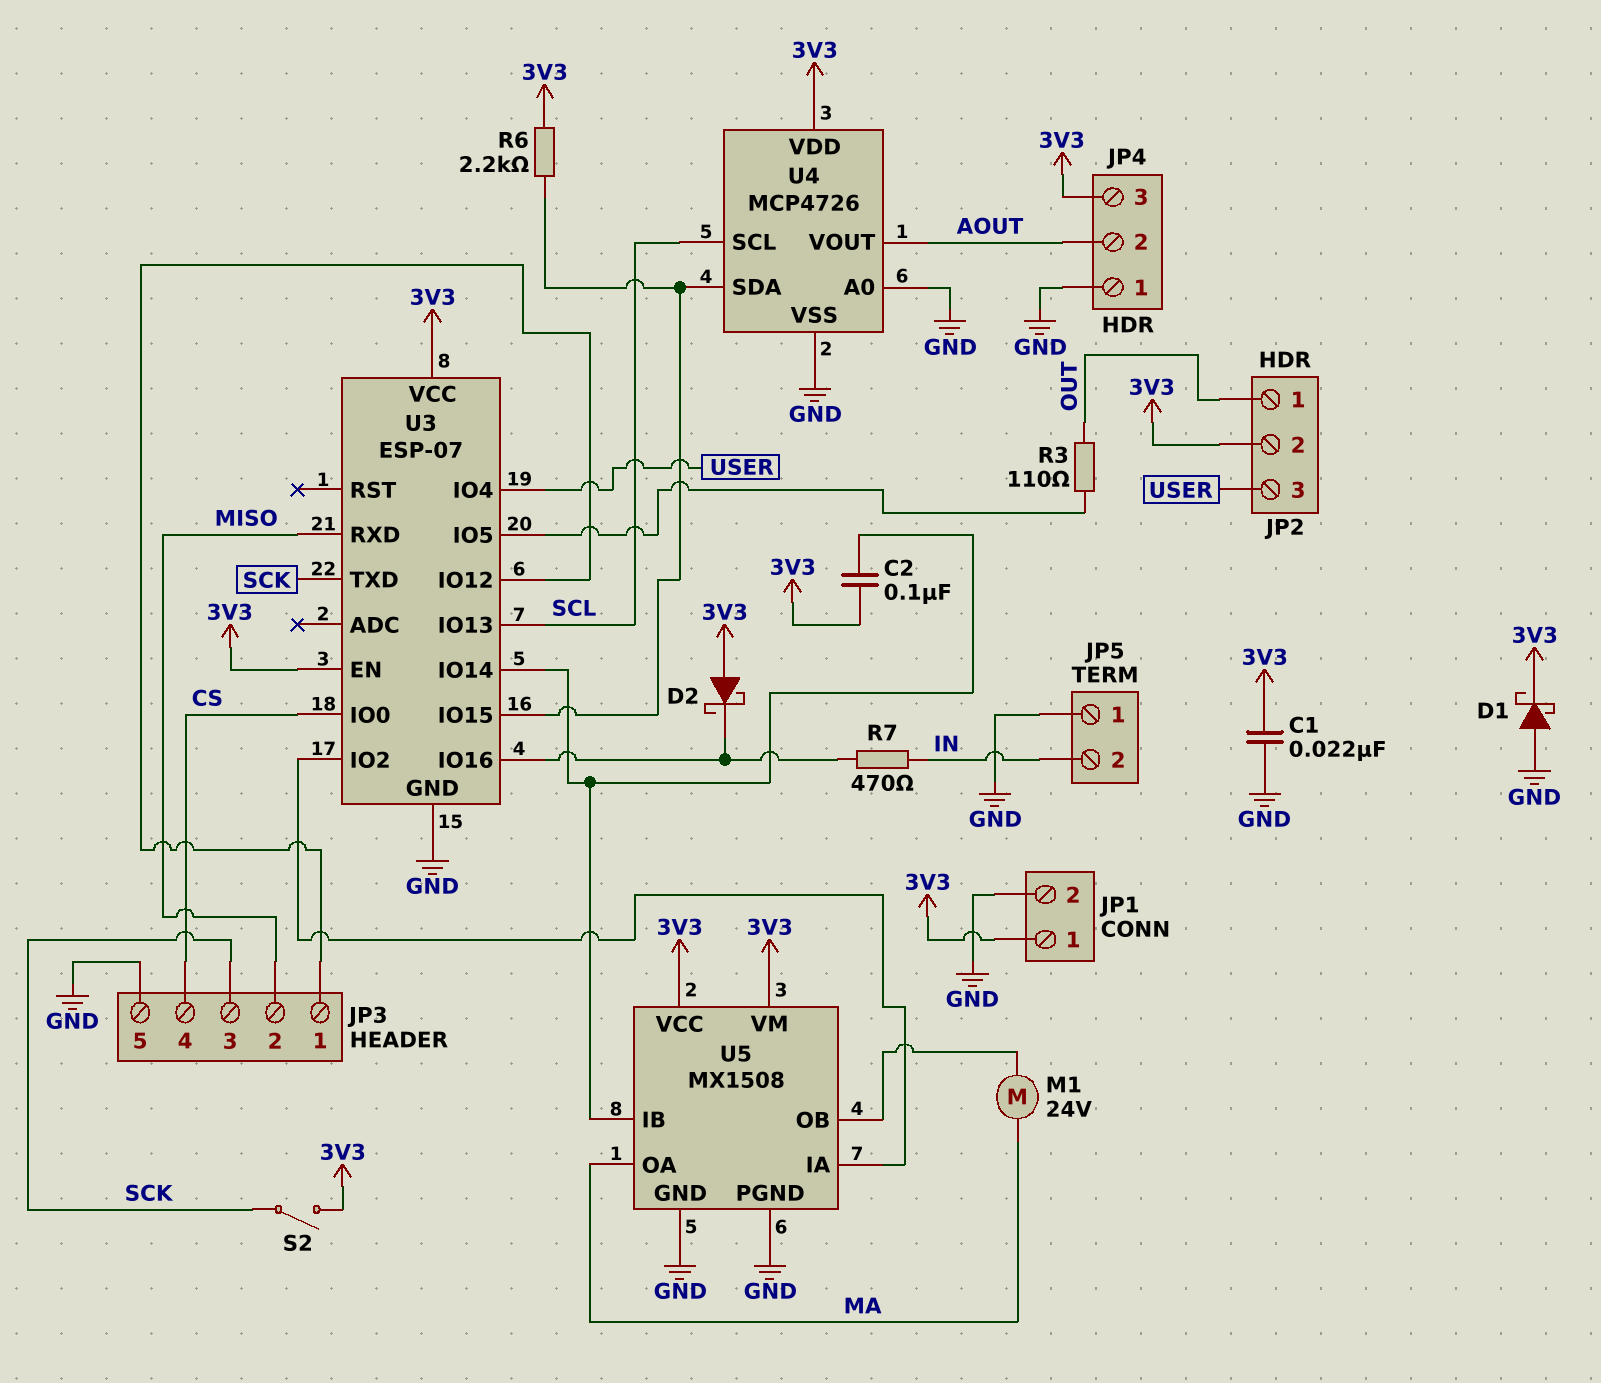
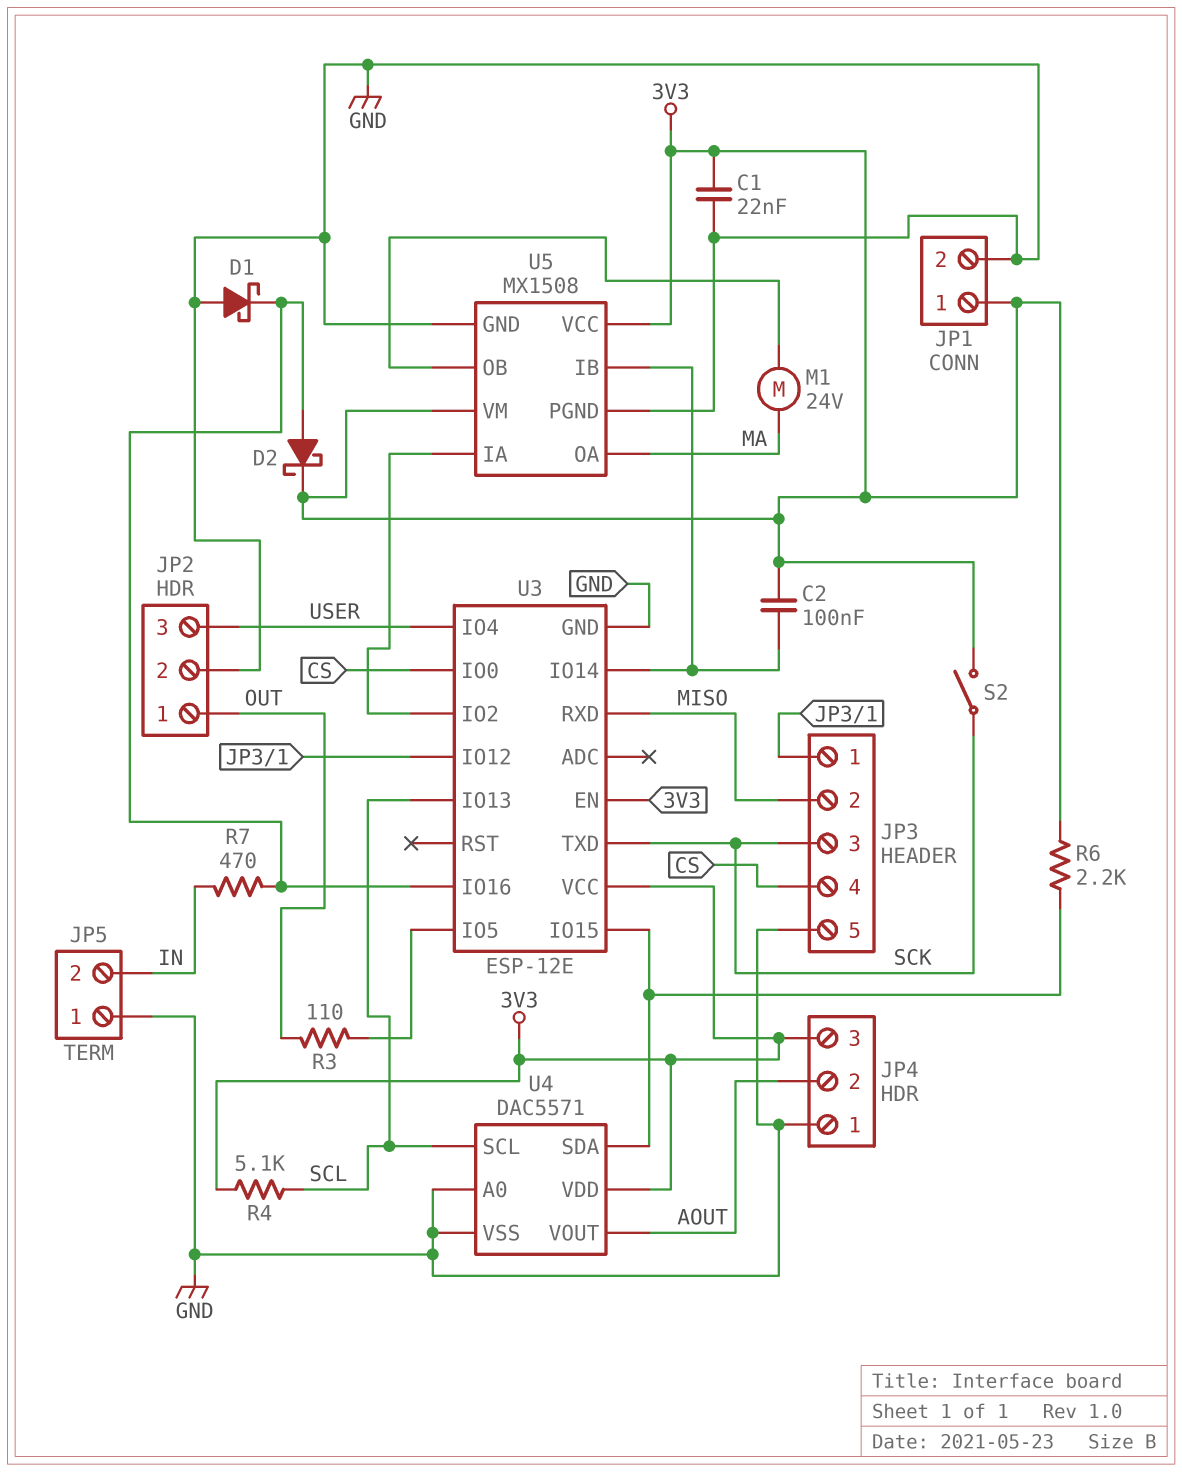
D1: schottky (A GND, K 3V3) -> schottky (A GND, K U3/IO16)
D2: schottky (A 3V3, K U3/IO16) -> schottky (A U3/IO16, K 3V3)
JP2 pin 2: 3V3 -> GND
R4: none -> 5.1k (3V3, SCL)
U3: ESP-07 -> ESP-12E
U4: MCP4726 -> DAC5571

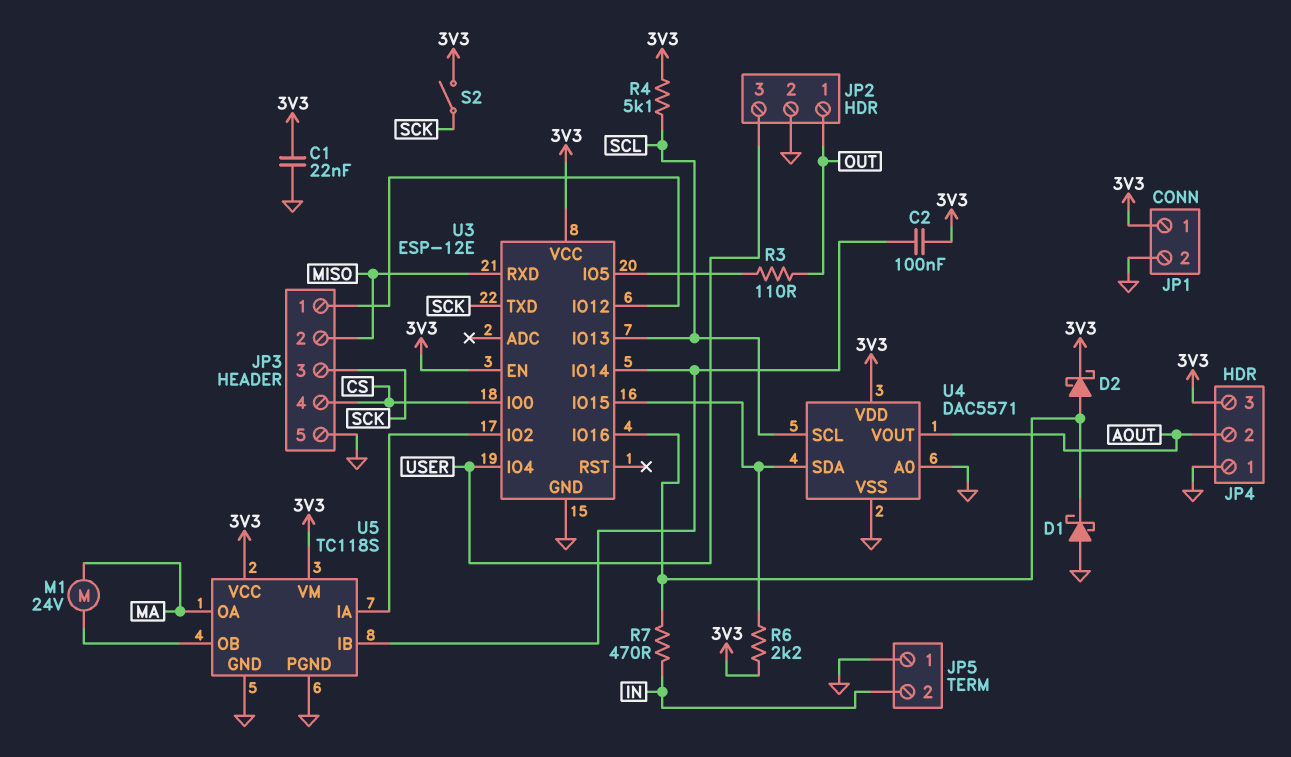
U5: MX1508 -> TC118S

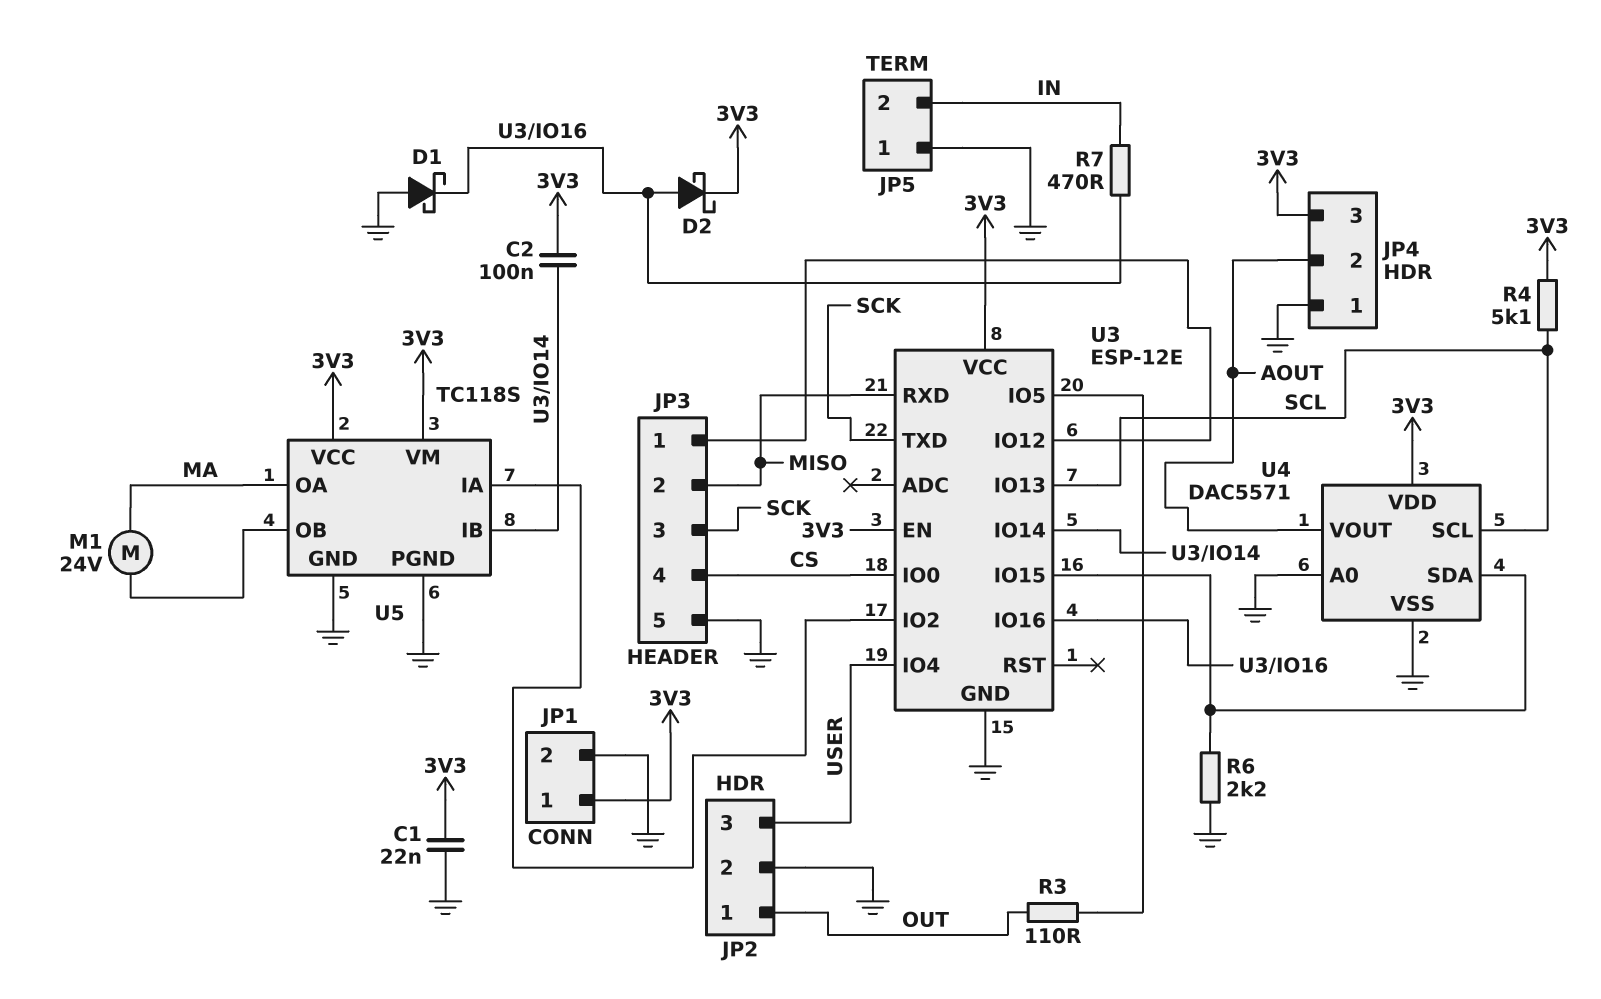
R6: 2.2k (3V3, U3/IO15) -> 2.2k (GND, U3/IO15)
S2: switch (3V3, SCK) -> none

